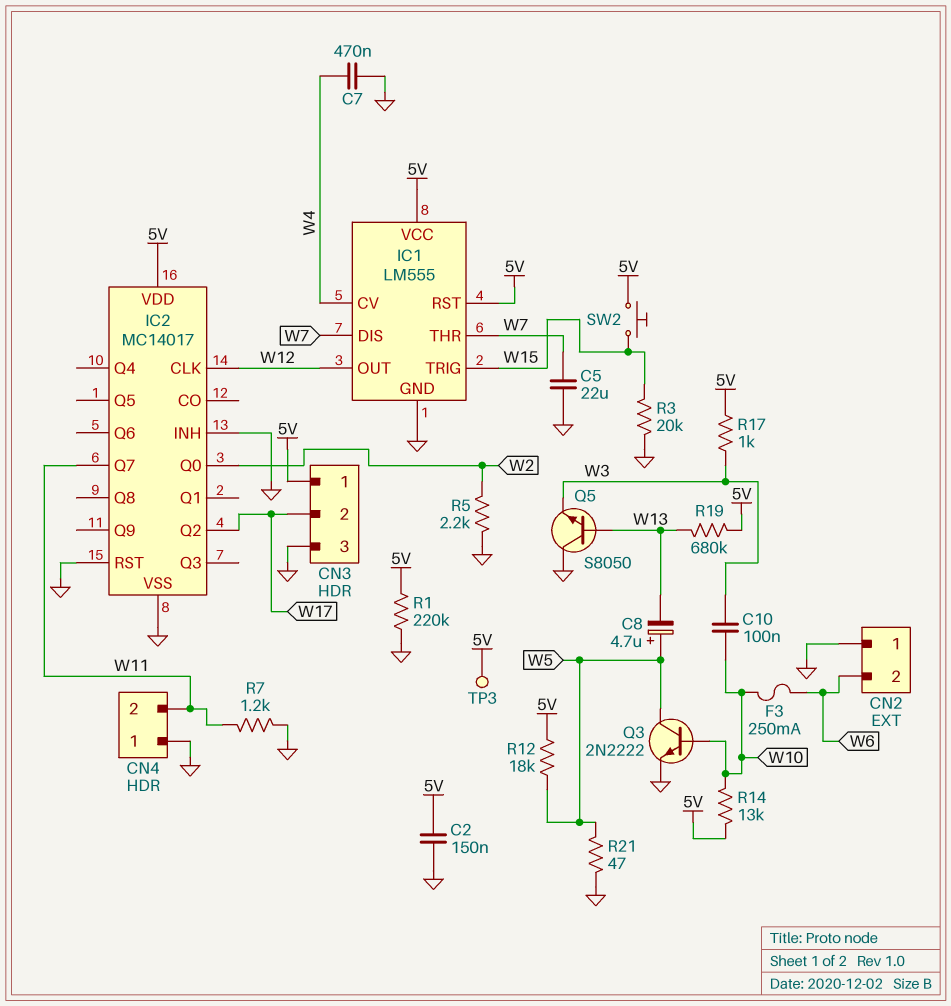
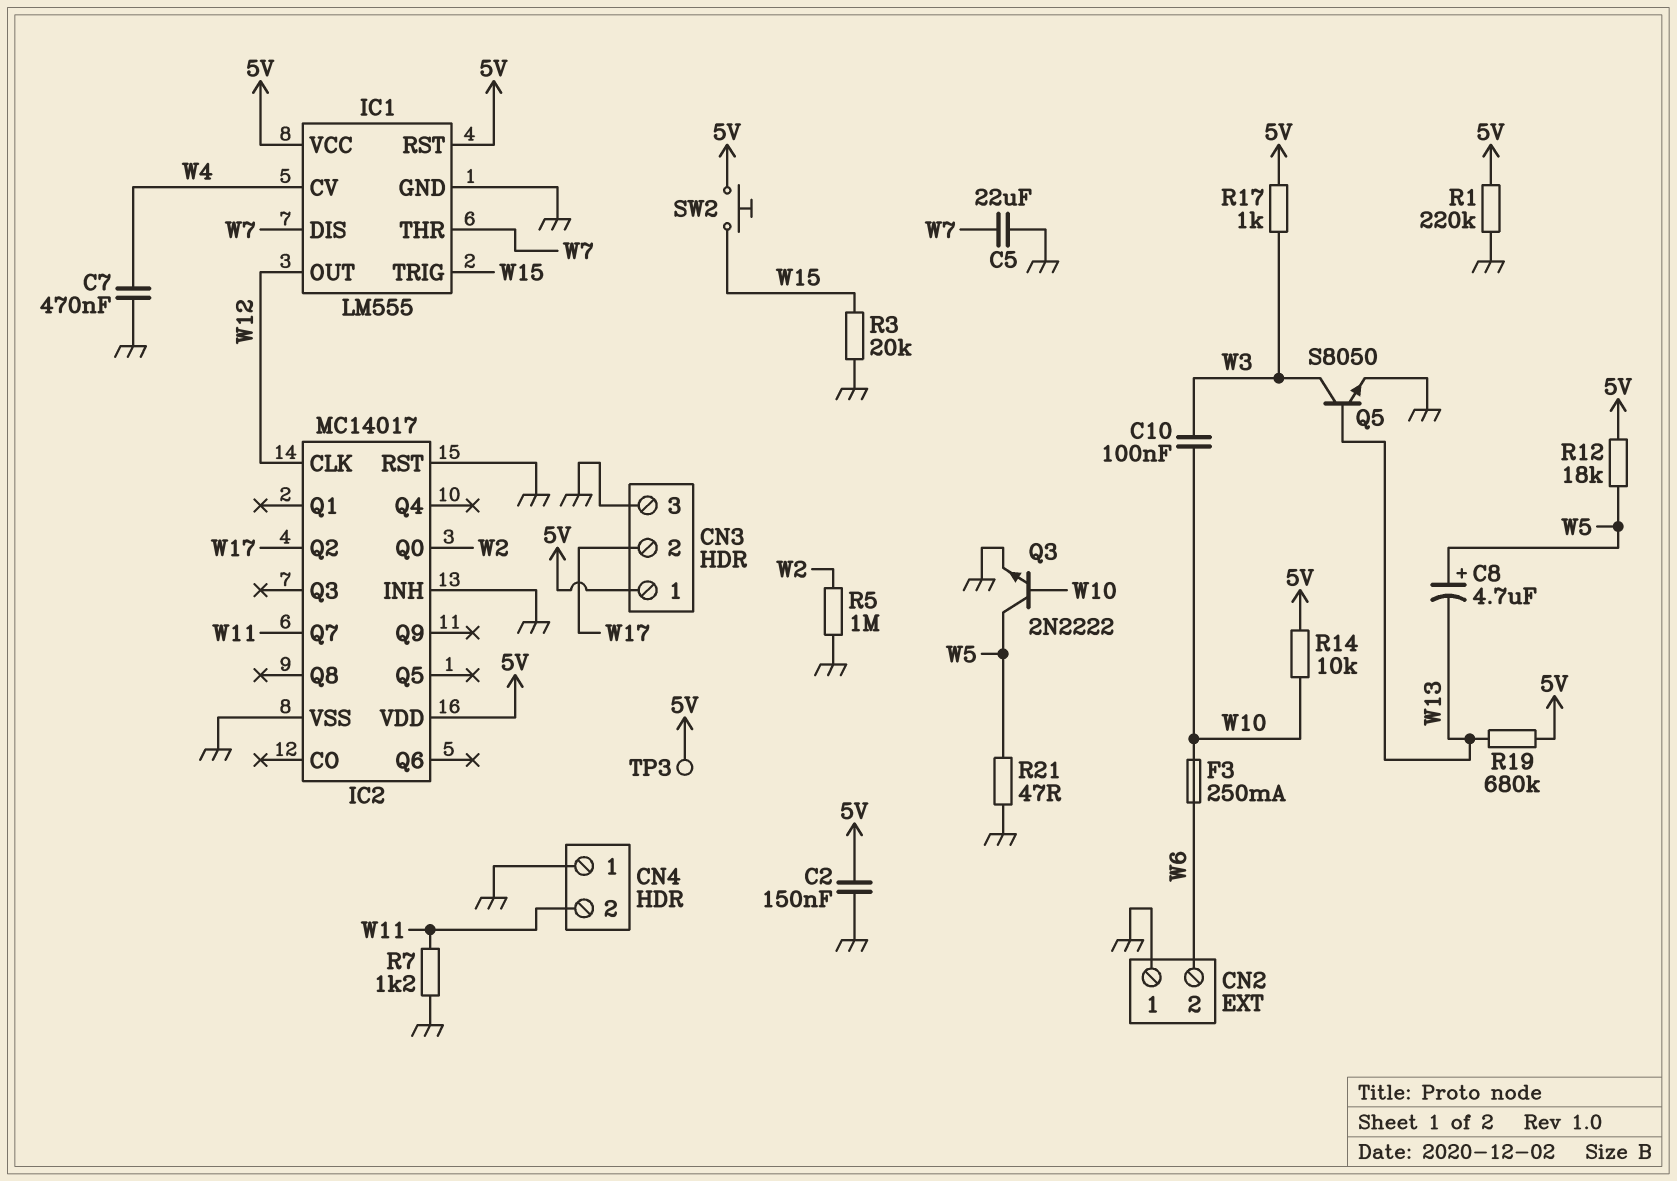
Q5: NPN S8050 (B W13, C GND, E W3) -> NPN S8050 (B W13, C W3, E GND)
R5: 2.2k (GND, W2) -> 1M (GND, W2)
R14: 13k (5V, W10) -> 10k (5V, W10)

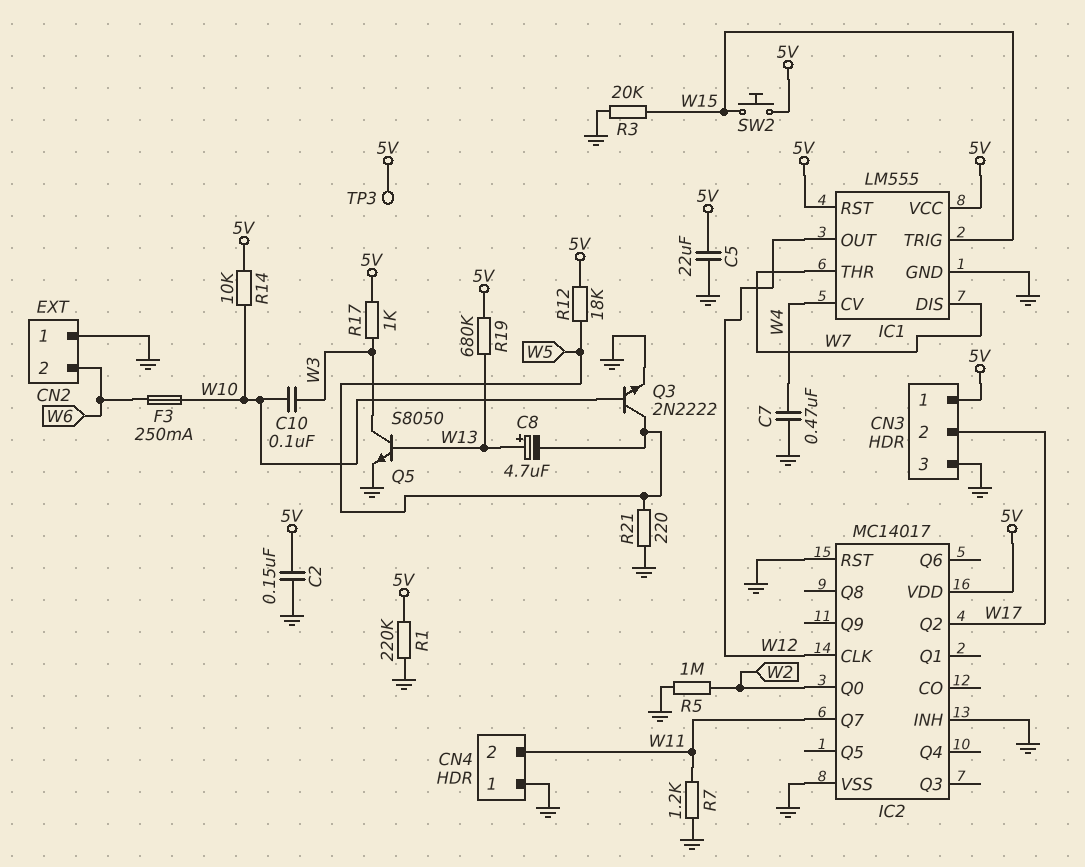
C5: 22uF (GND, W7) -> 22uF (5V, GND)
C8: 4.7uF (plus W5, minus W13) -> 4.7uF (plus W13, minus W5)
R21: 47 (GND, W5) -> 220 (GND, W5)

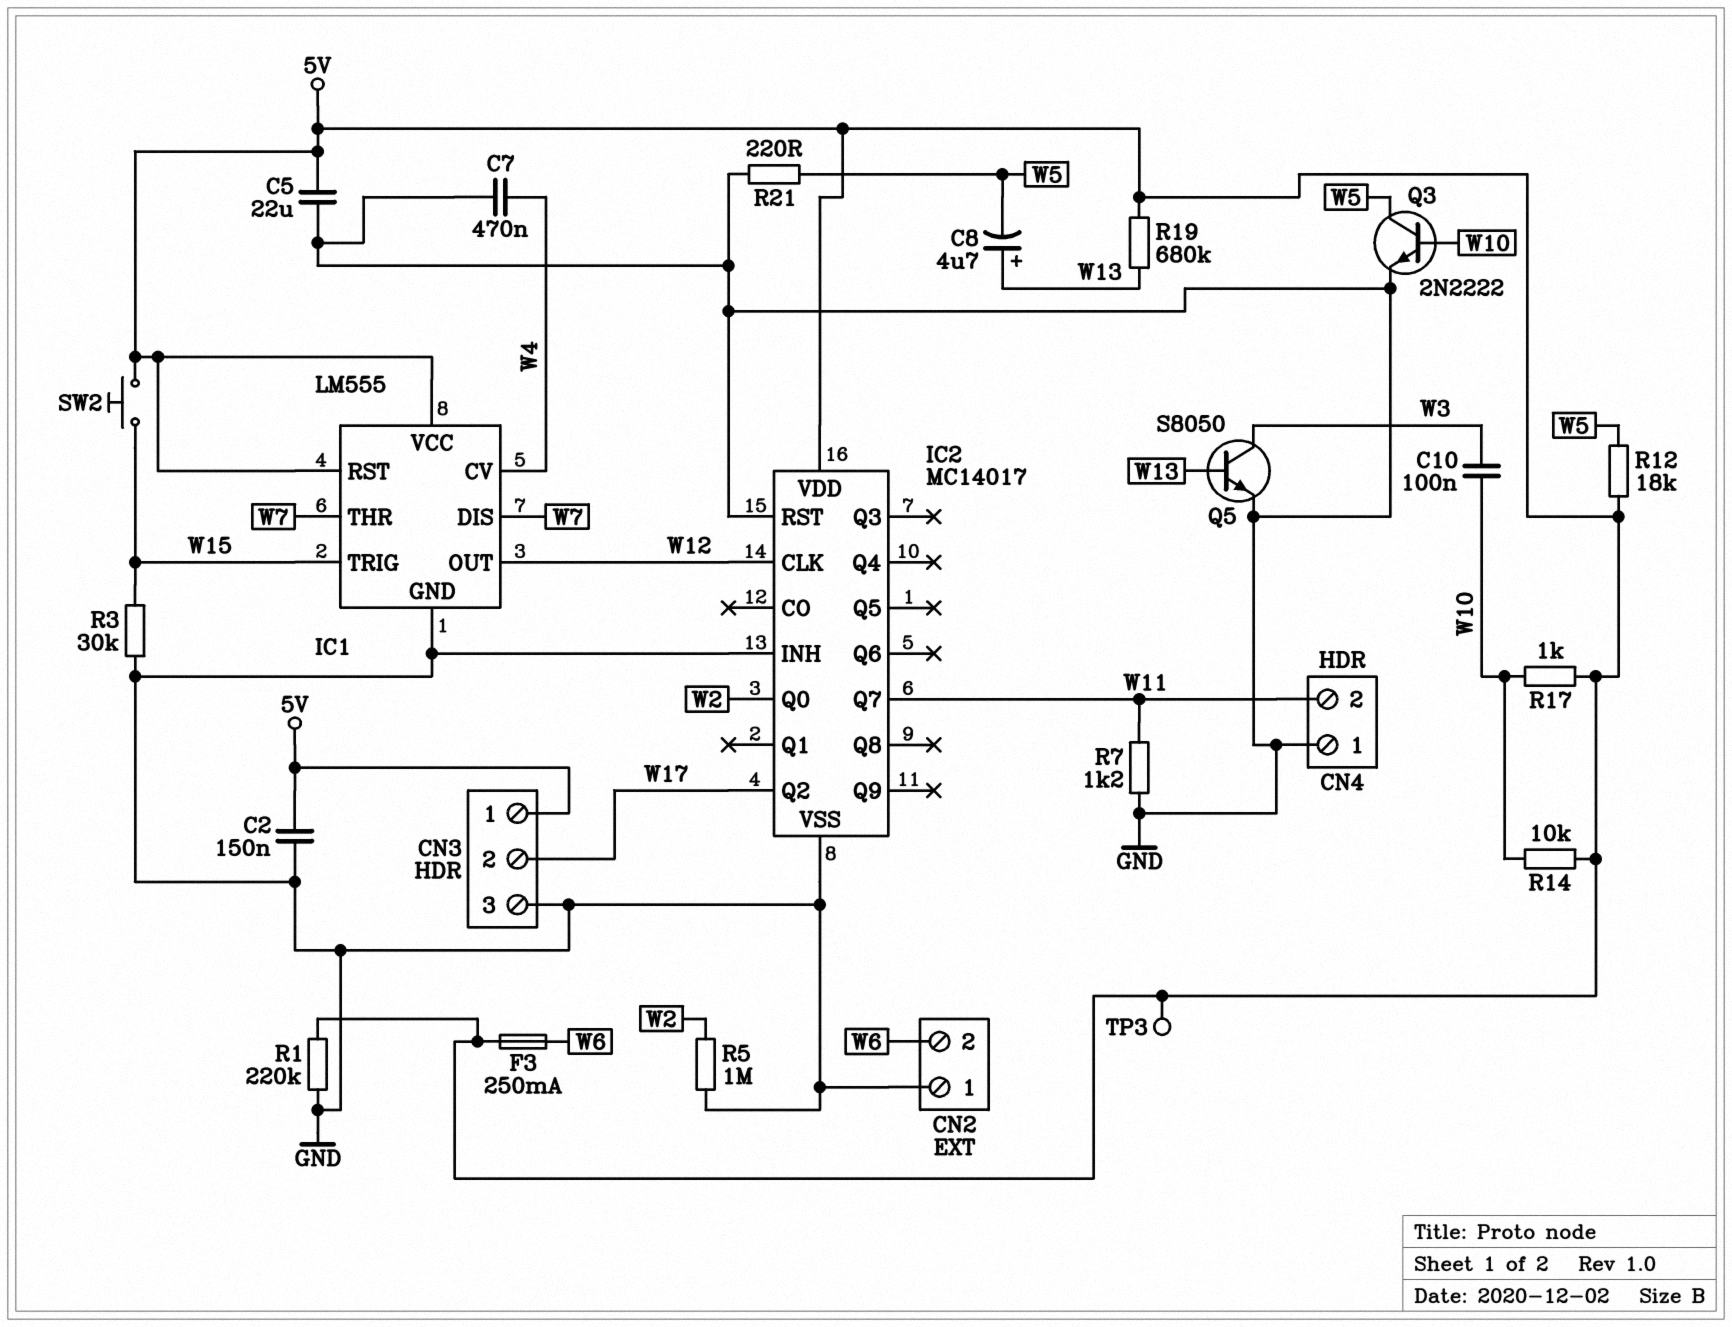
F3: 250mA (W6, W10) -> 250mA (5V, W6)
R3: 20k (GND, W15) -> 30k (GND, W15)
R17: 1k (5V, W3) -> 1k (5V, W10)

